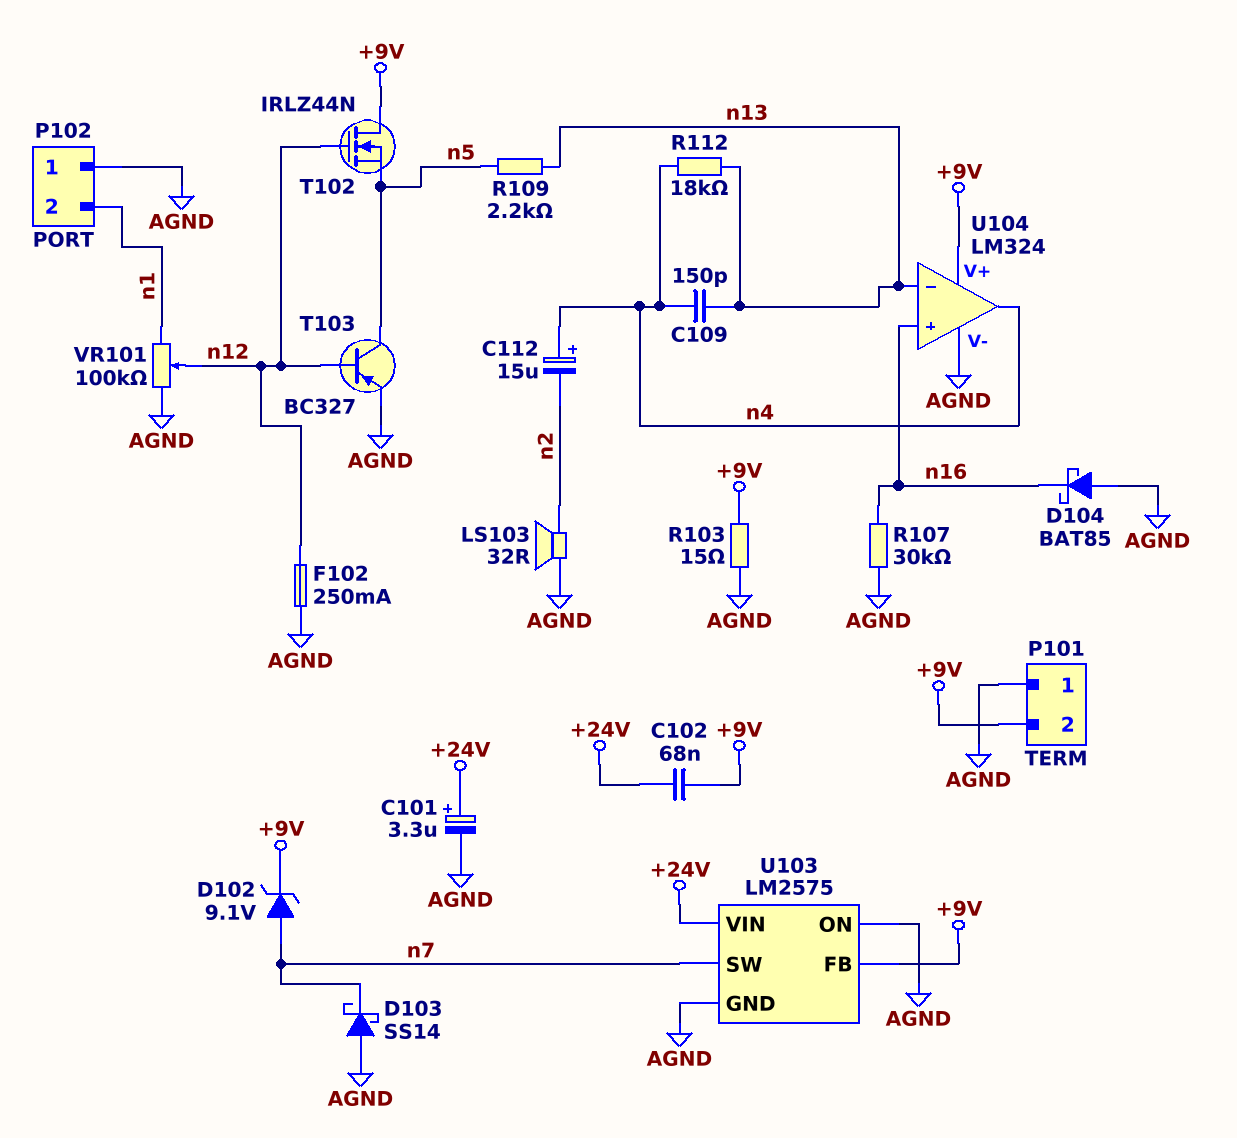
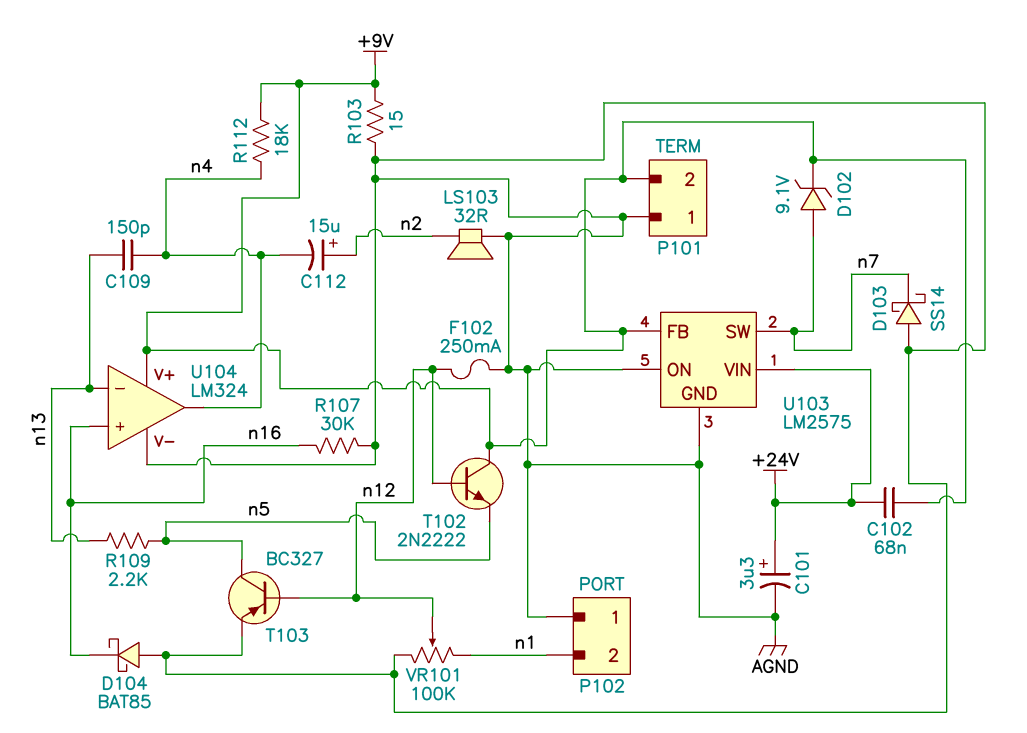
C112: 15uF (plus n4, minus n2) -> 15uF (plus n2, minus n4)
R112: 18k (n4, n13) -> 18k (+9V, n4)
T102: NMOS IRLZ44N (G n12, D +9V, S n5) -> NPN 2N2222 (B n12, C +9V, E n5)

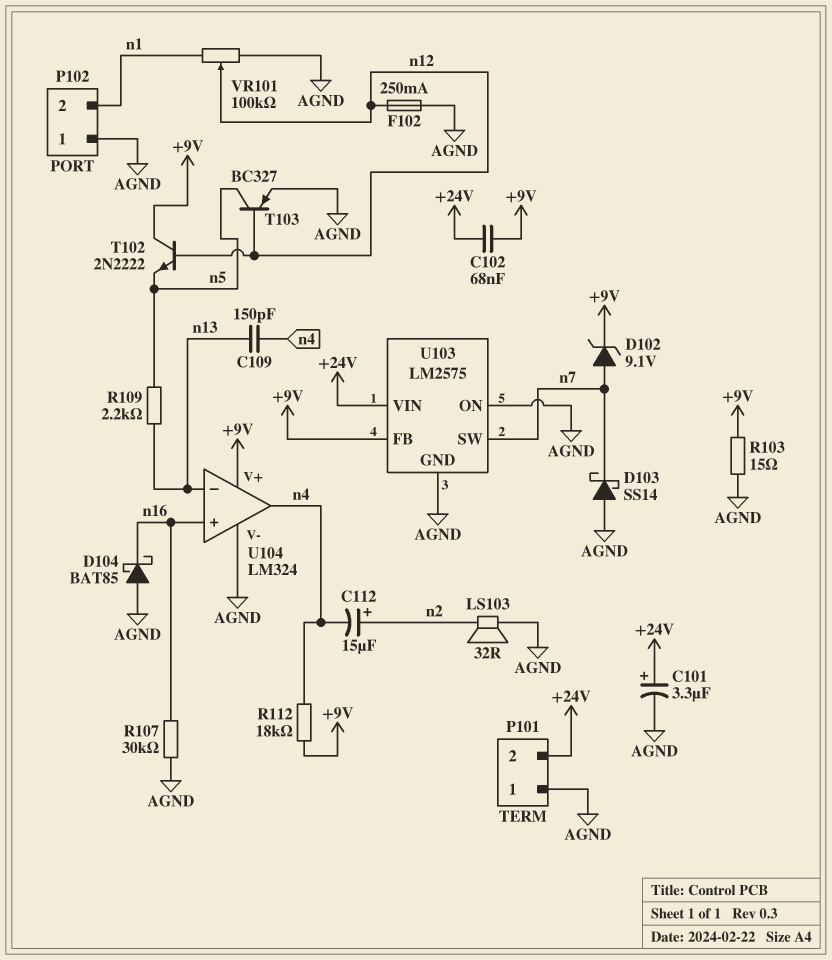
P101 pin 2: +9V -> +24V

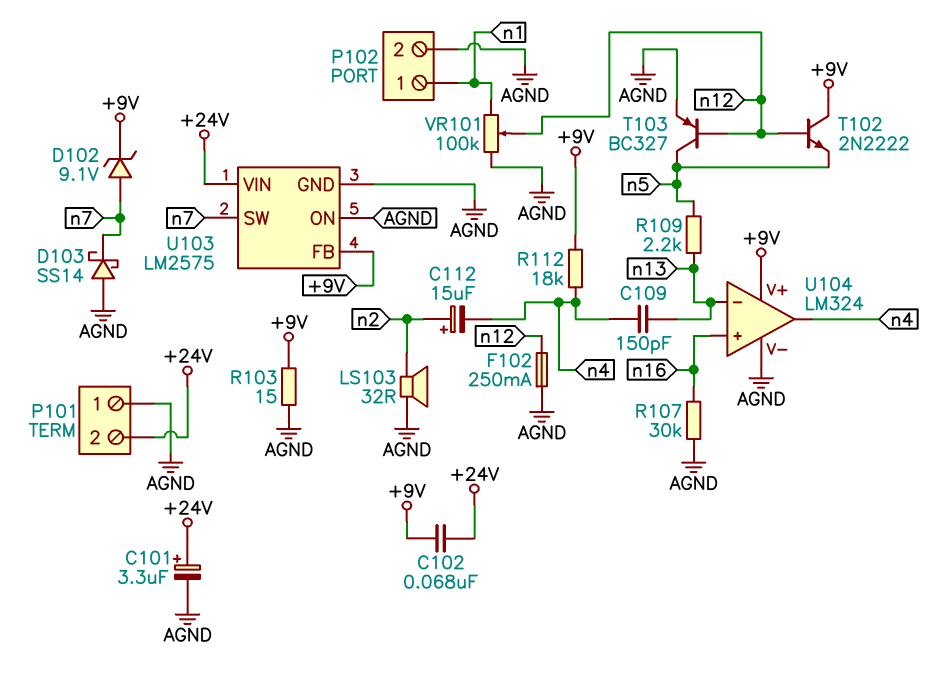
D104: schottky BAT85 (A AGND, K n16) -> none
P102 pin 1: AGND -> n1
P102 pin 2: n1 -> AGND

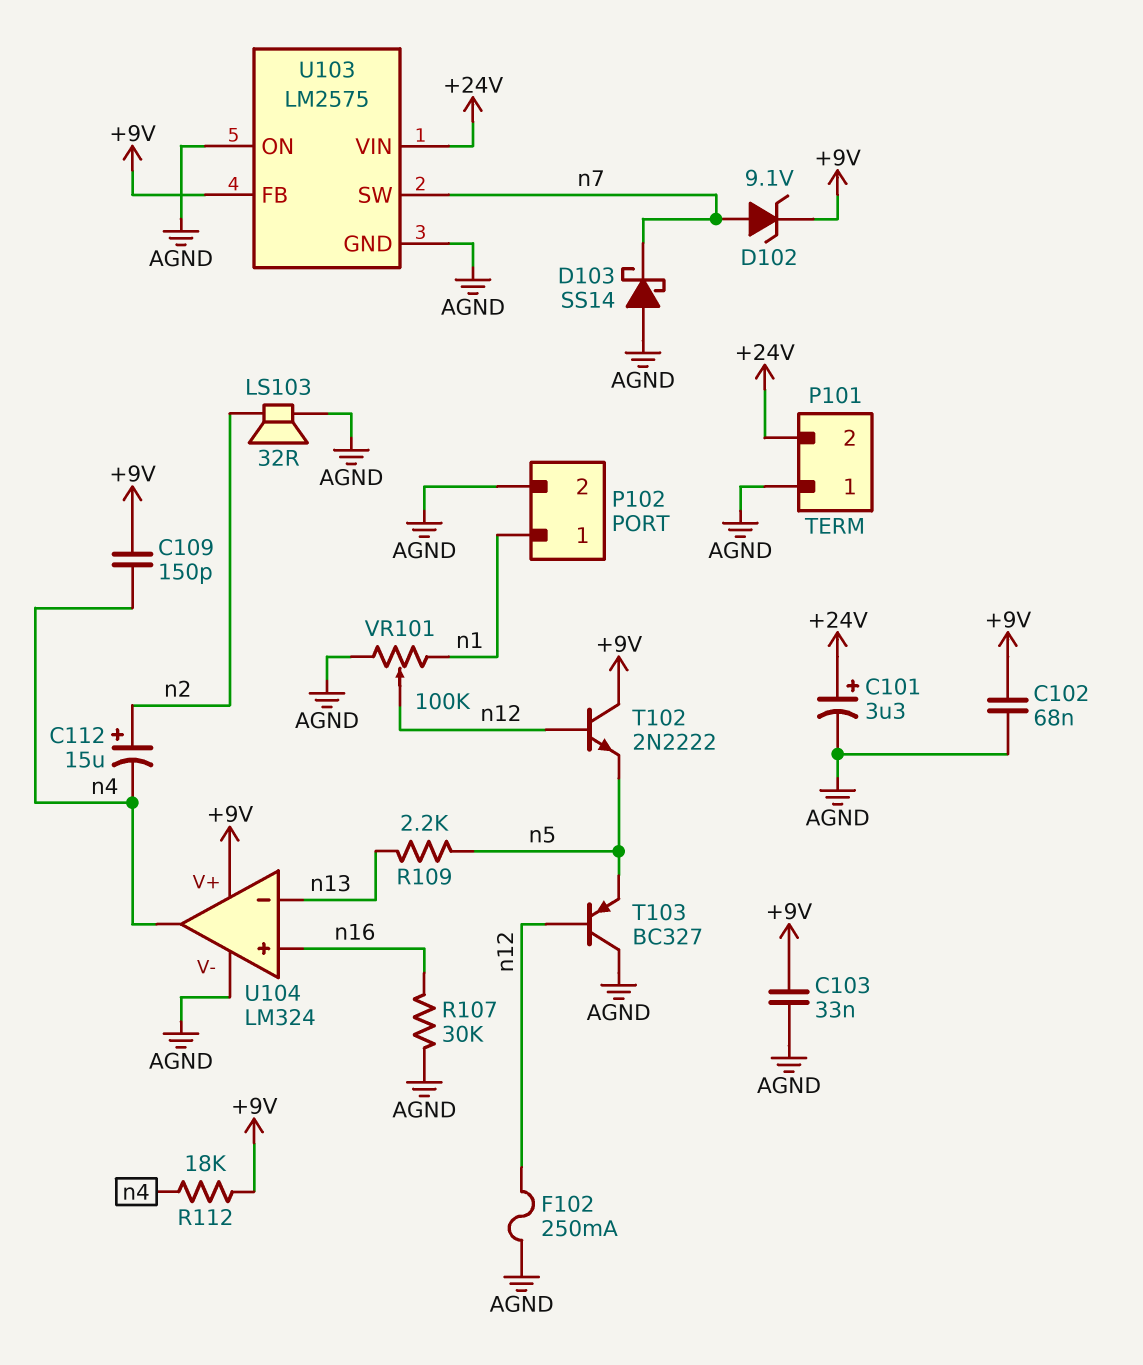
C102: 68nF (+9V, +24V) -> 68nF (+9V, AGND)
C103: none -> 33nF (+9V, AGND)
C109: 150pF (n4, n13) -> 150pF (+9V, n4)
R103: 15 (+9V, AGND) -> none
T103: PNP BC327 (B n12, C n5, E AGND) -> PNP BC327 (B n12, C AGND, E n5)

